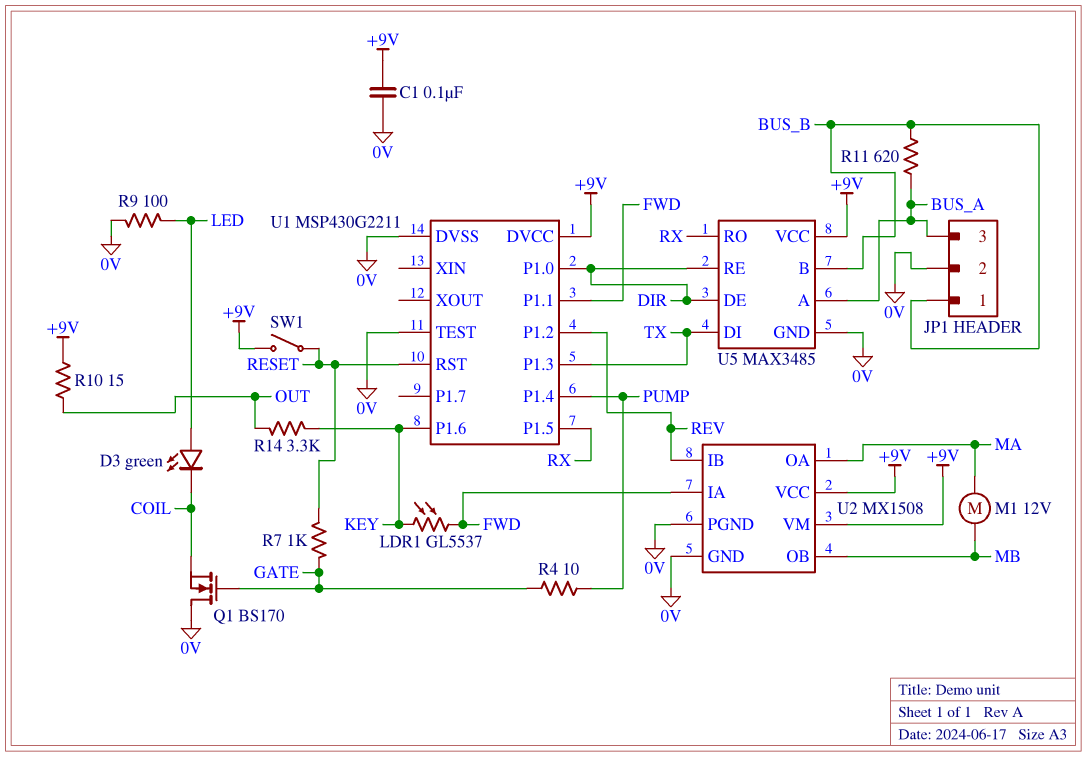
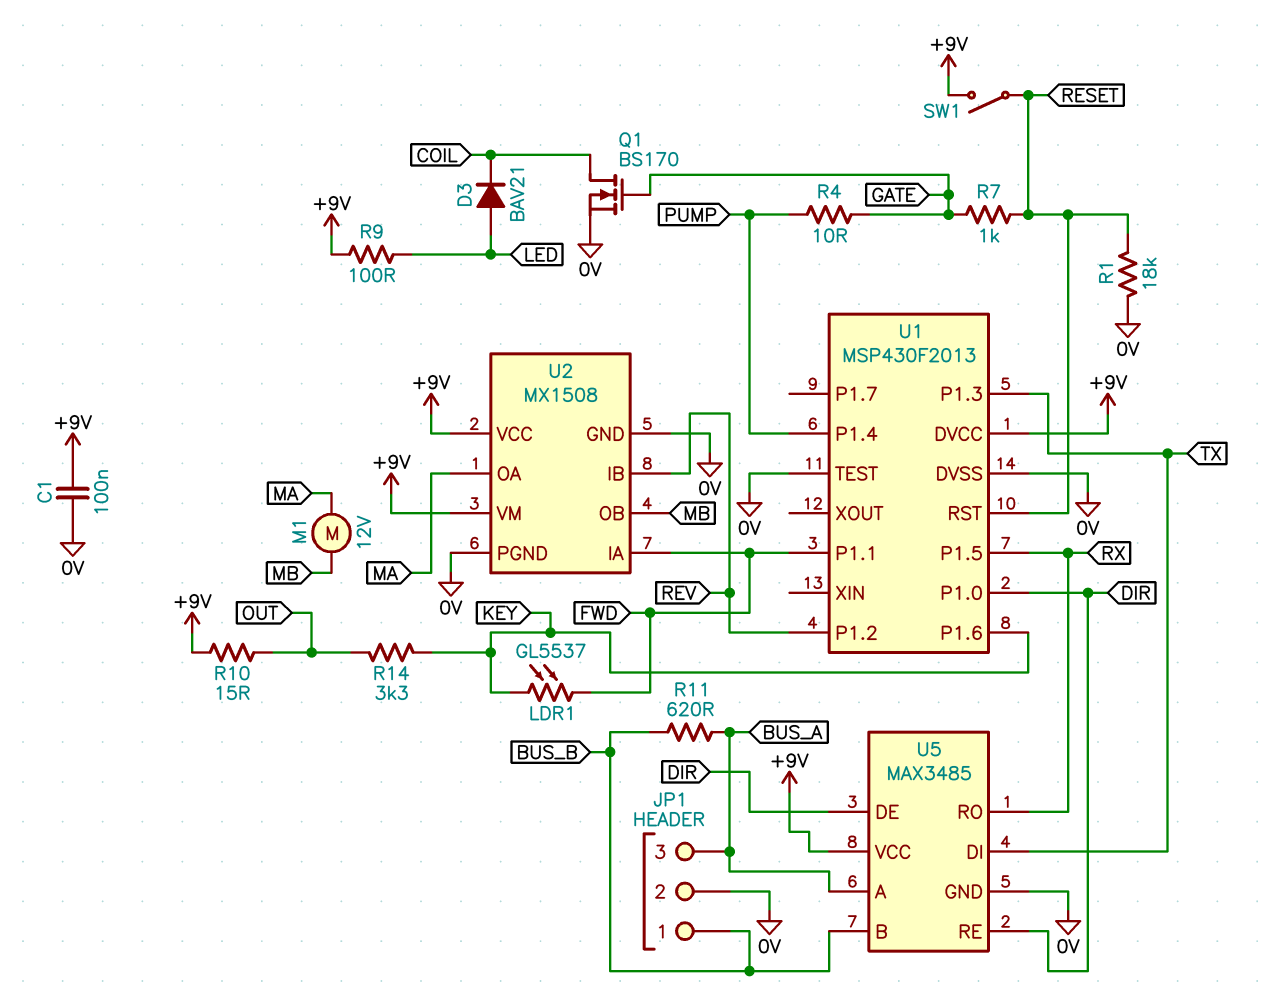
D3: LED green (A LED, K COIL) -> diode BAV21 (A LED, K COIL)
Q1: NMOS BS170 (G GATE, D 0V, S COIL) -> NMOS BS170 (G GATE, D COIL, S 0V)
R1: none -> 18k (0V, RESET)
R9: 100 (0V, LED) -> 100 (+9V, LED)
U1: MSP430G2211 -> MSP430F2013

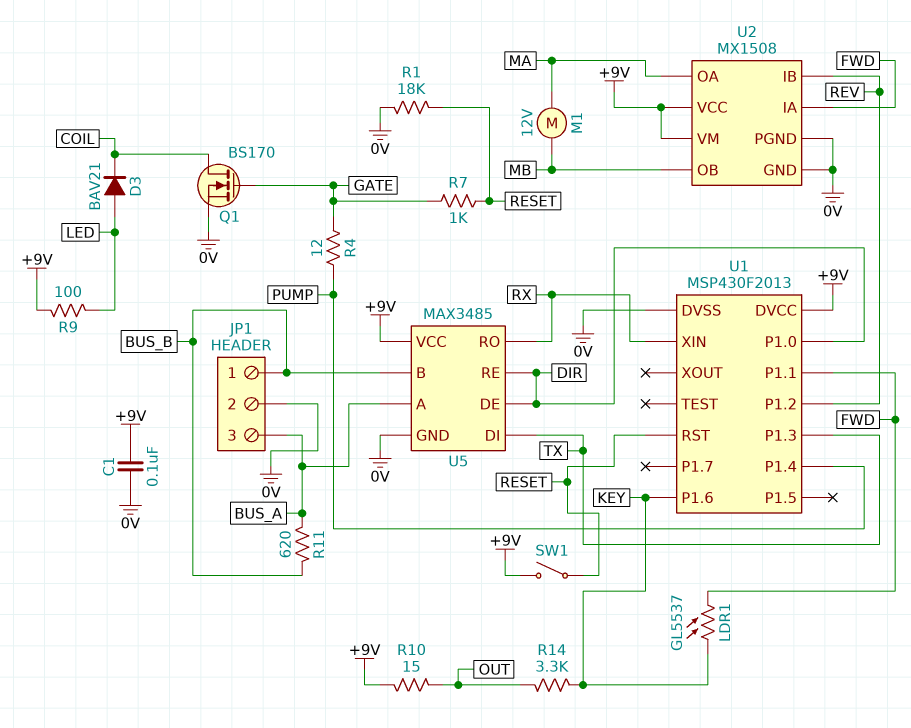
R4: 10 (GATE, PUMP) -> 12 (GATE, PUMP)
U1 pin P1.5: RX -> none
U1 pin TEST: 0V -> none
U1 pin XIN: none -> RX

